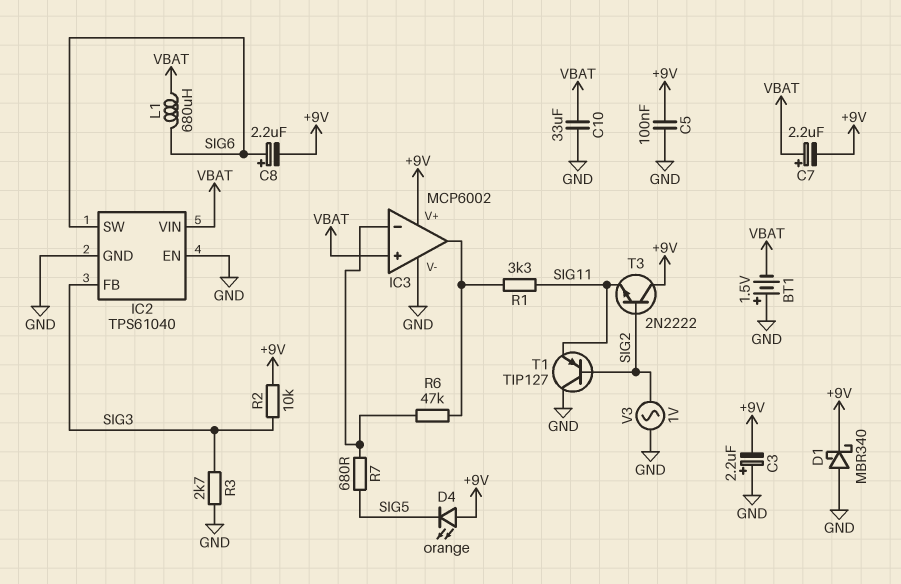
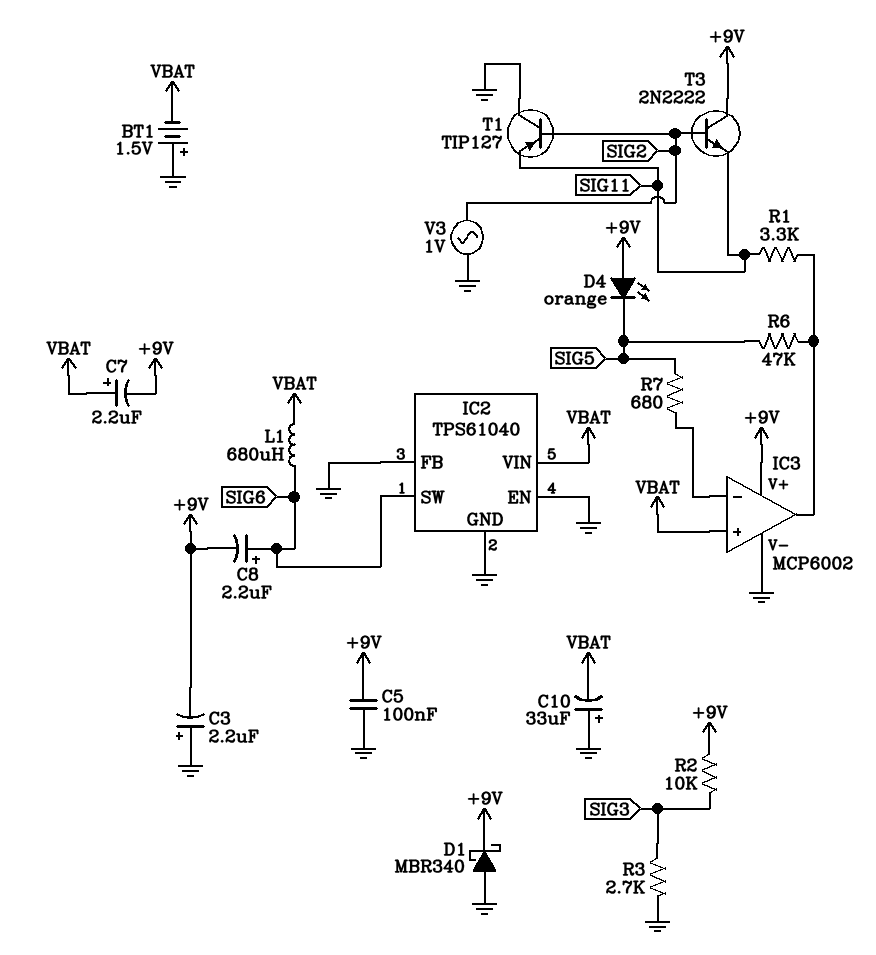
C10: 33uF (GND, VBAT) -> 33uF (plus GND, minus VBAT)
IC2 pin FB: SIG3 -> GND
R6: 47k (IC3/in-, IC3/out) -> 47k (IC3/out, SIG5)

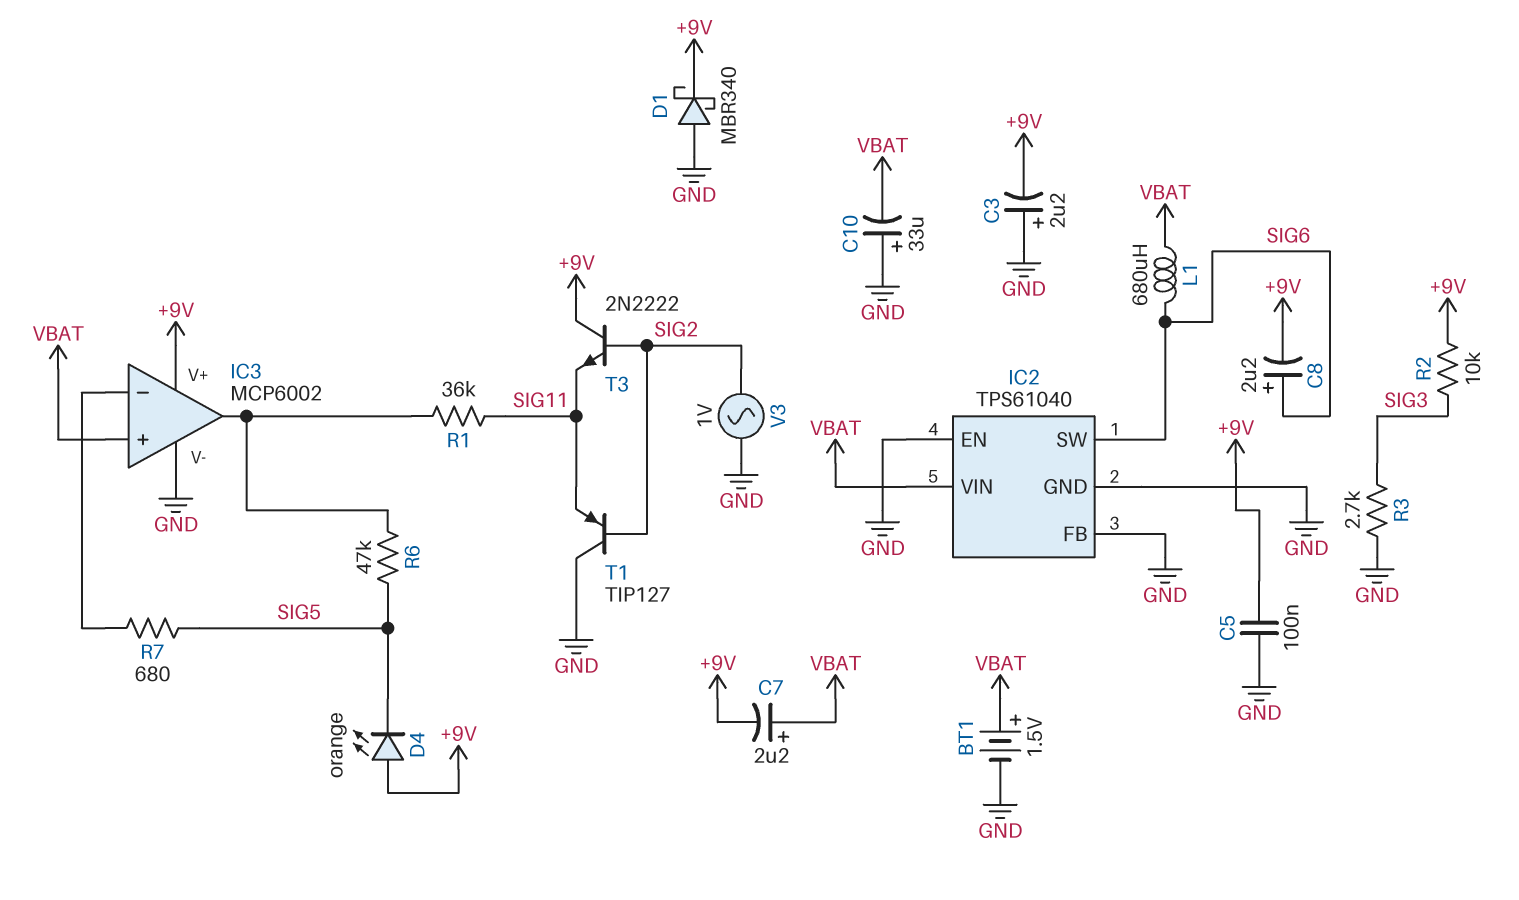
BT1: 1.5V (plus GND, minus VBAT) -> 1.5V (plus VBAT, minus GND)
R1: 3.3k (IC3/out, SIG11) -> 36k (IC3/out, SIG11)

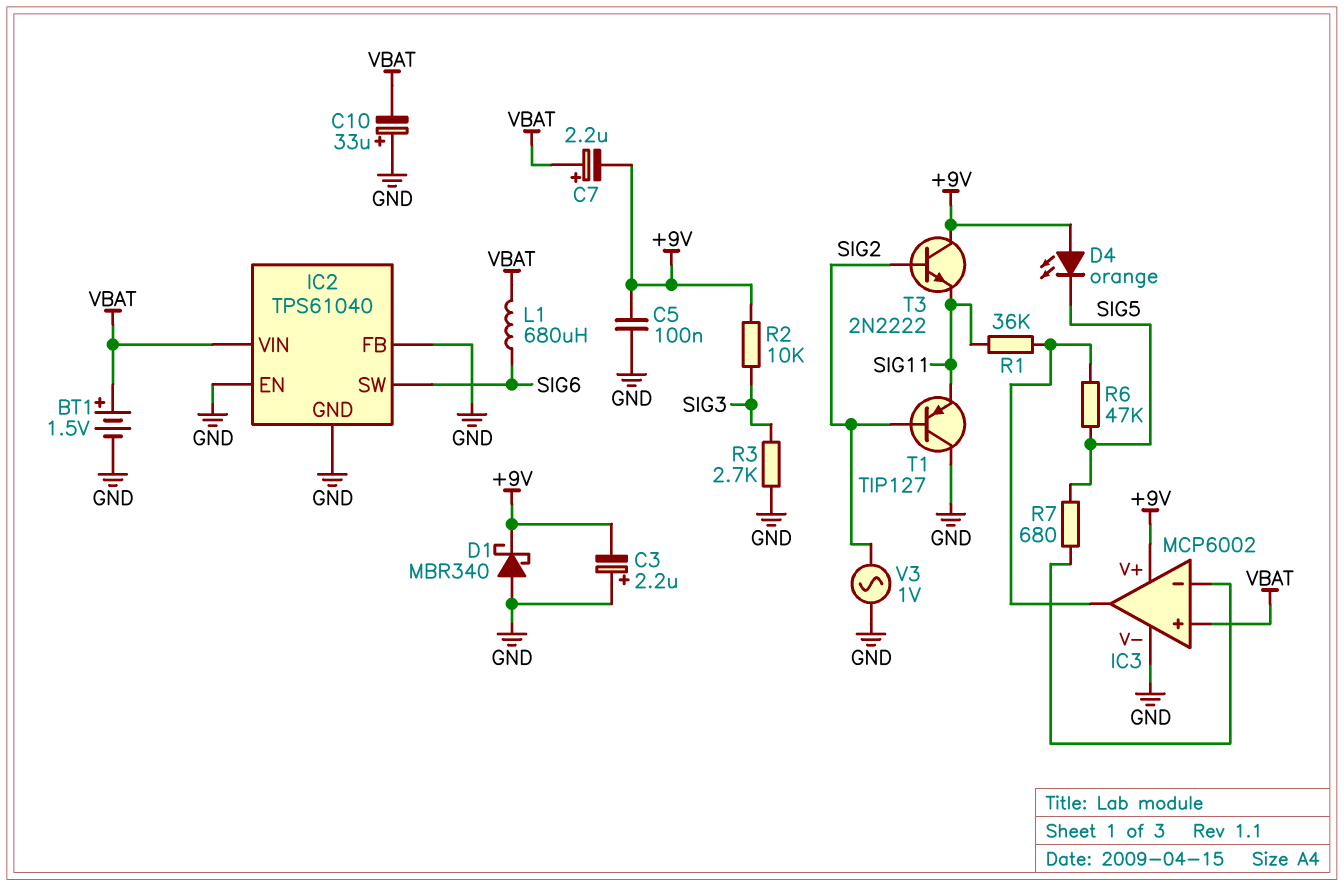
C8: 2.2uF (plus SIG6, minus +9V) -> none

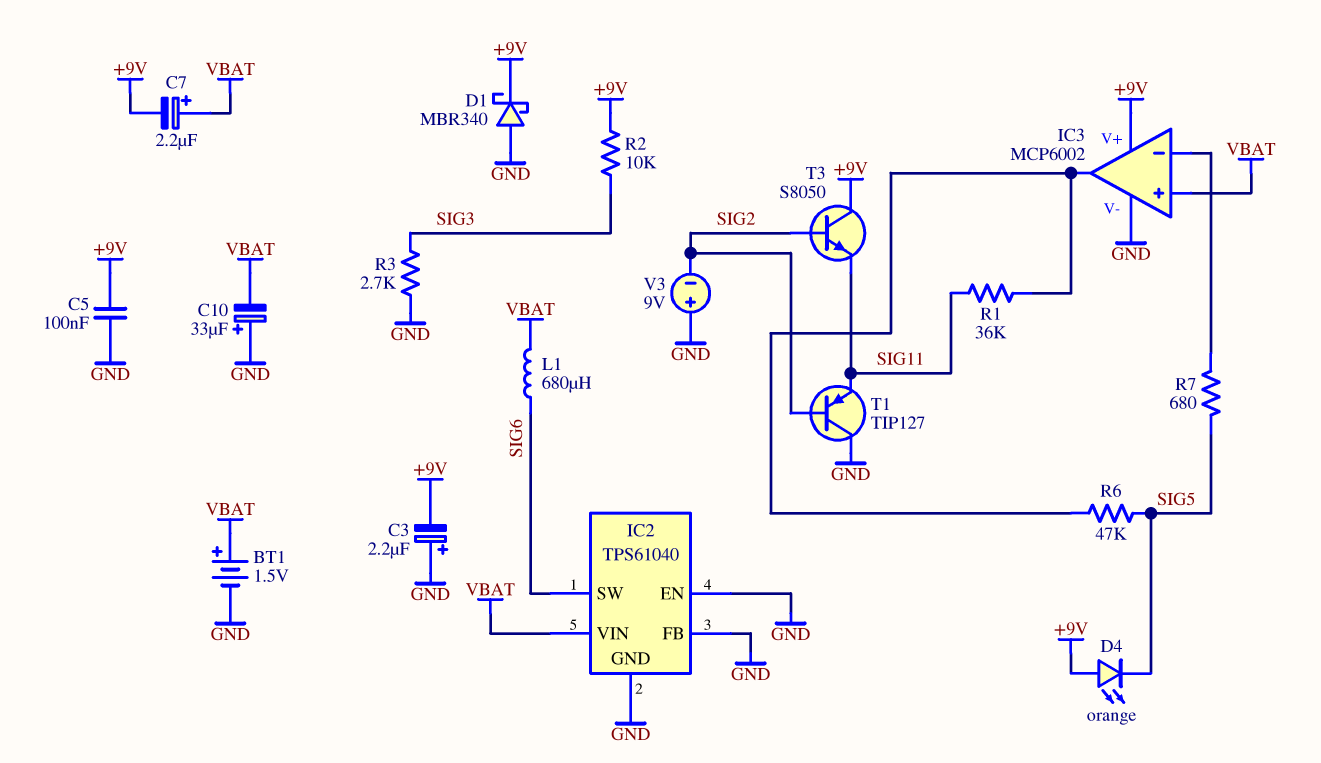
T3: NPN 2N2222 (B SIG2, C +9V, E SIG11) -> NPN S8050 (B SIG2, C +9V, E SIG11)
V3: AC 1V (GND, SIG2) -> 9V (plus GND, minus SIG2)

